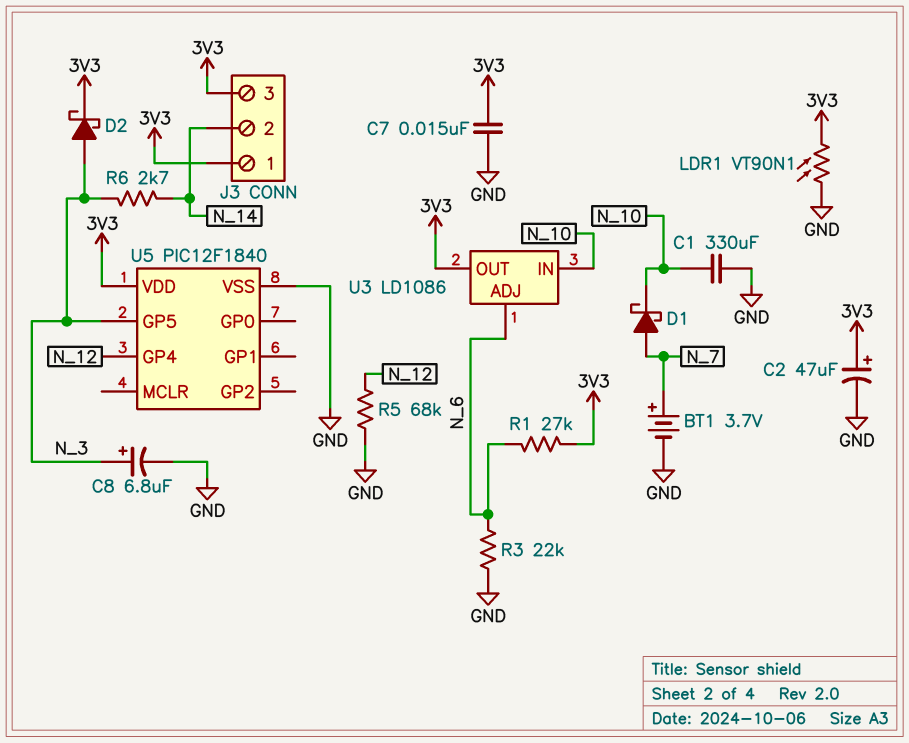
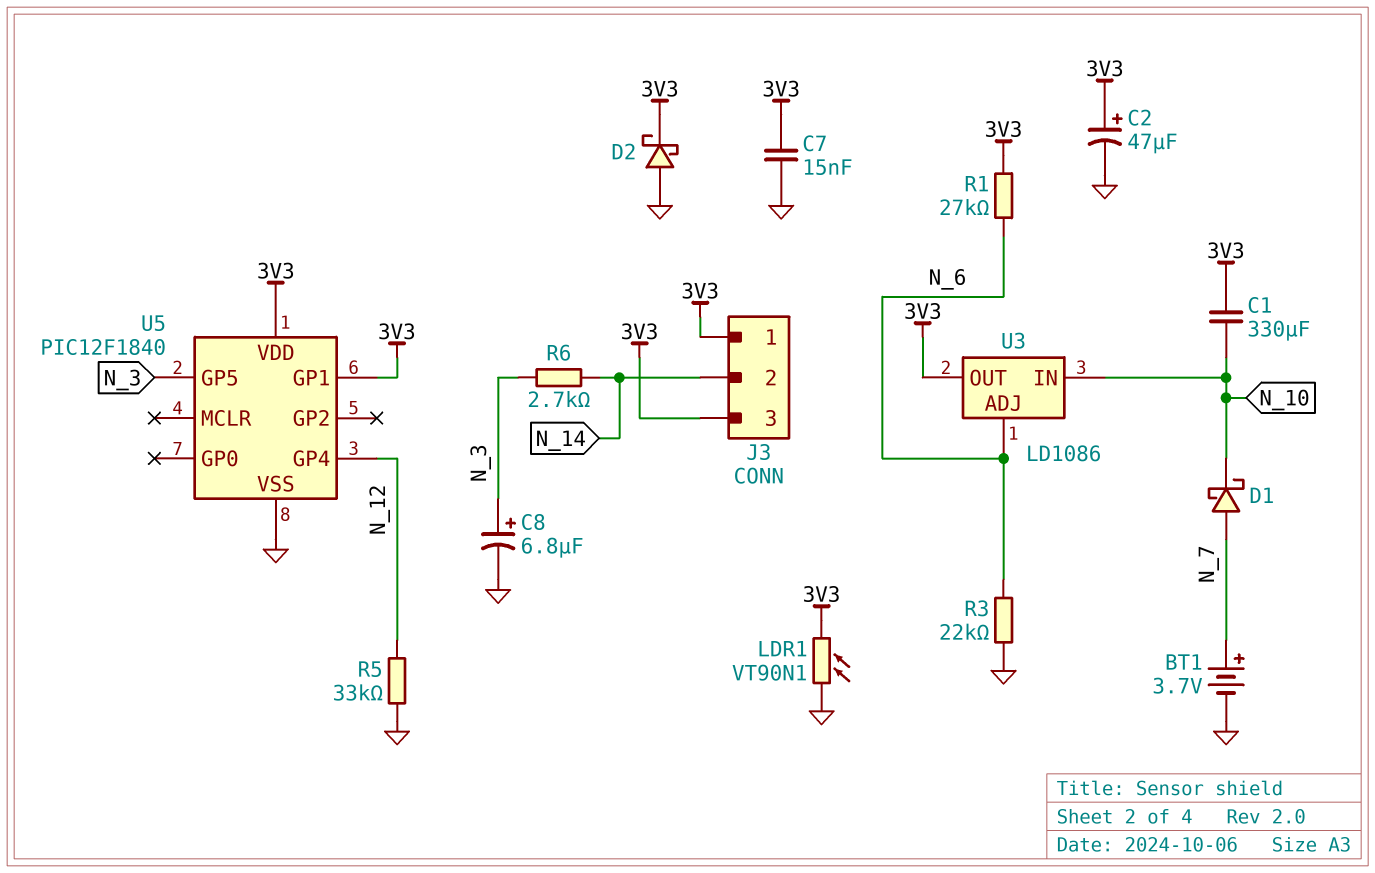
C1: 330uF (GND, N_10) -> 330uF (3V3, N_10)
D2: schottky (A N_3, K 3V3) -> schottky (A GND, K 3V3)
R5: 68k (GND, N_12) -> 33k (GND, N_12)
U5 pin GP1: none -> 3V3

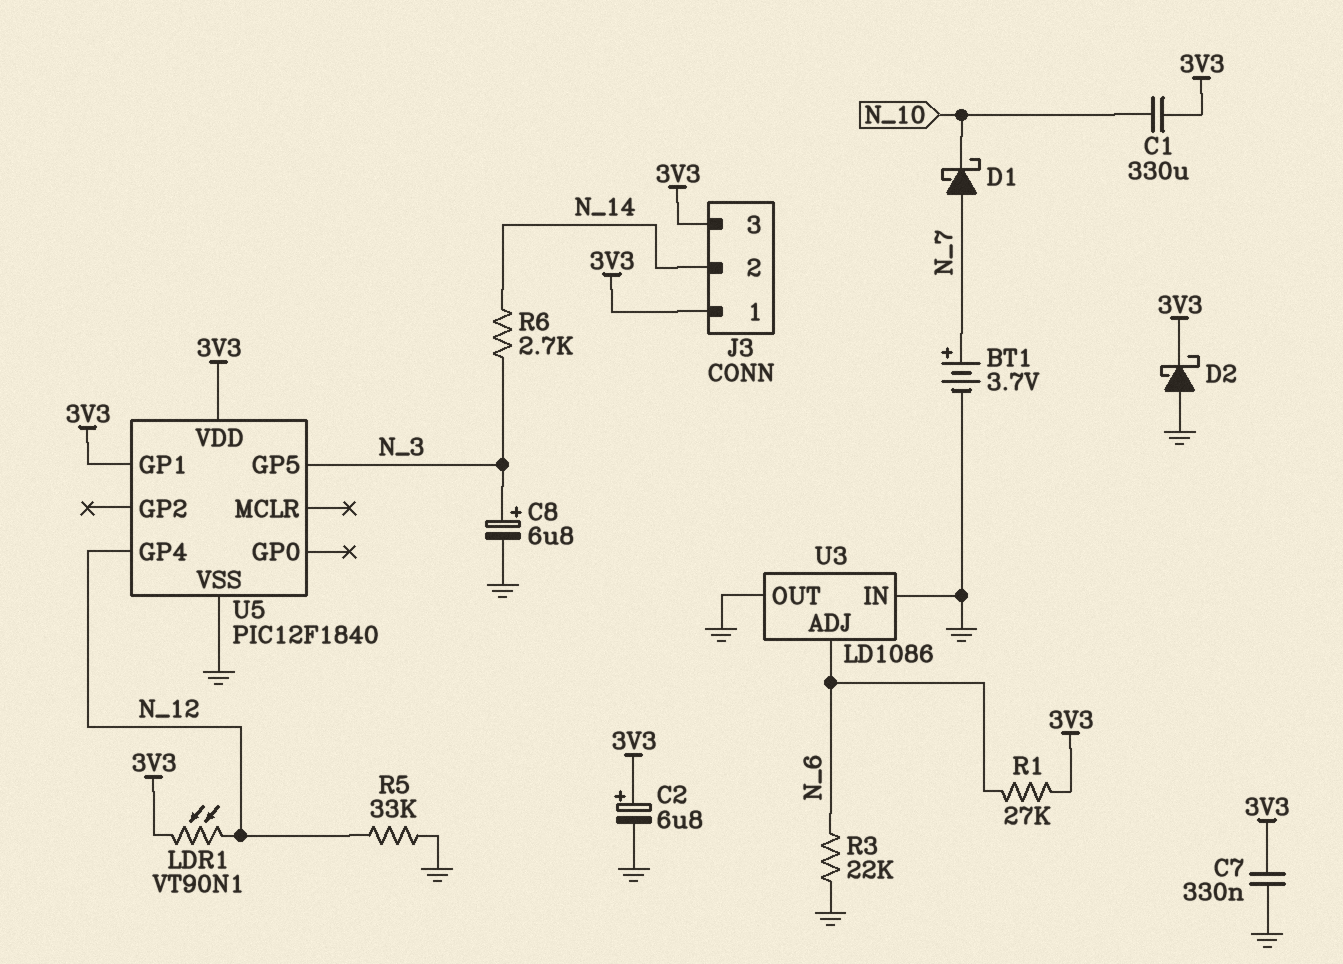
C2: 47uF (plus 3V3, minus GND) -> 6.8uF (plus 3V3, minus GND)
C7: 15nF (3V3, GND) -> 330nF (3V3, GND)
LDR1: VT90N1 (3V3, GND) -> VT90N1 (3V3, N_12)
U3 pin IN: N_10 -> GND
U3 pin OUT: 3V3 -> GND

